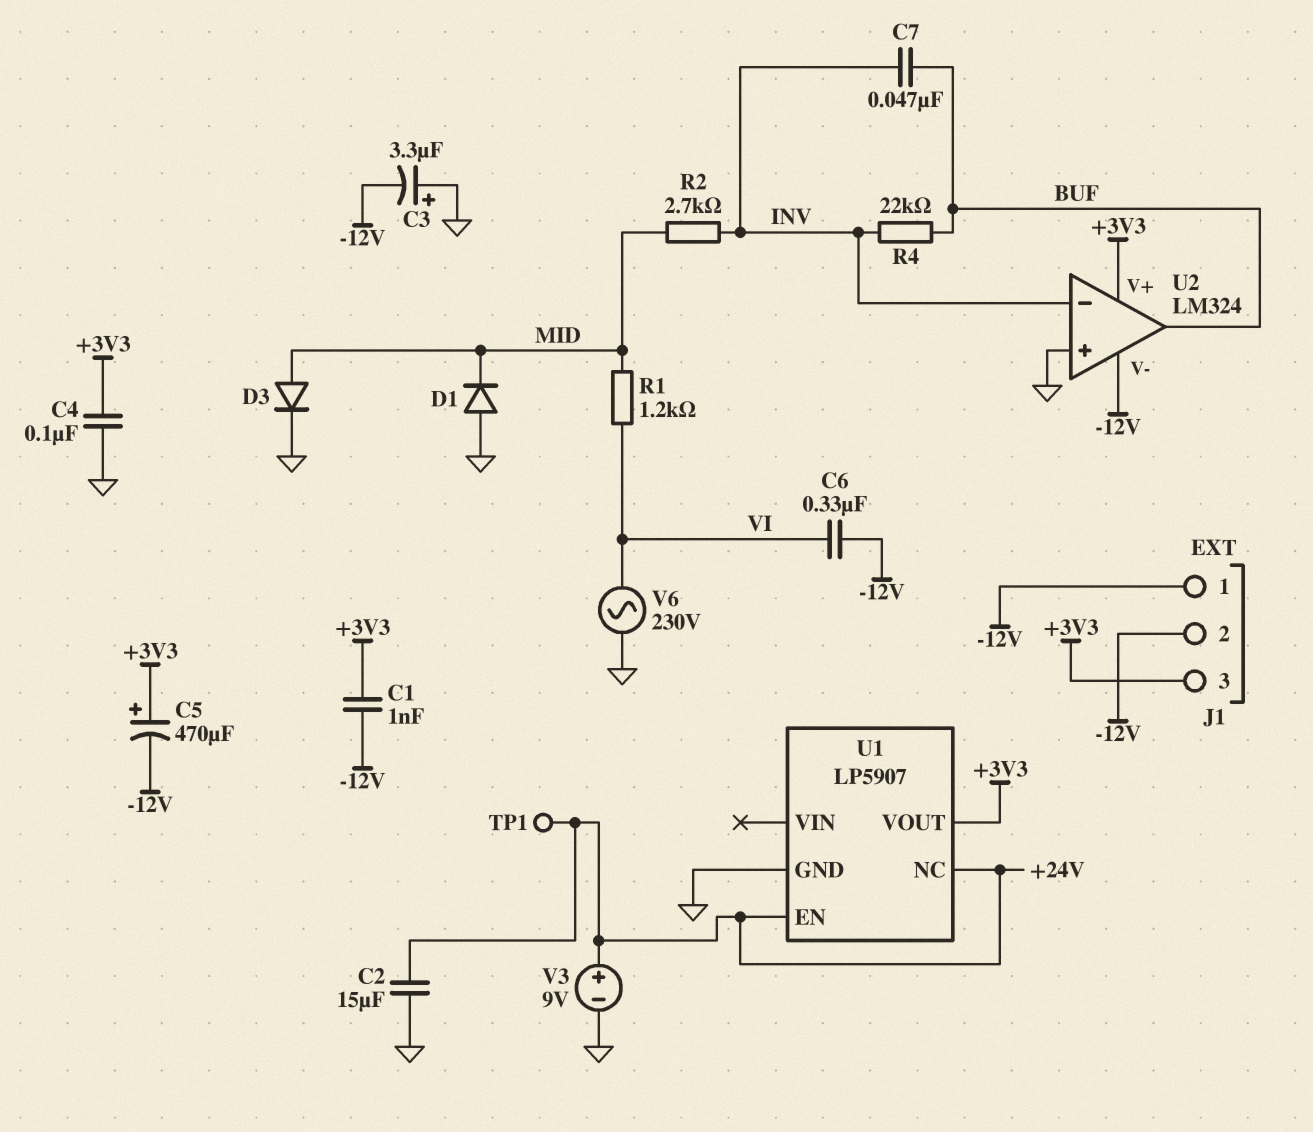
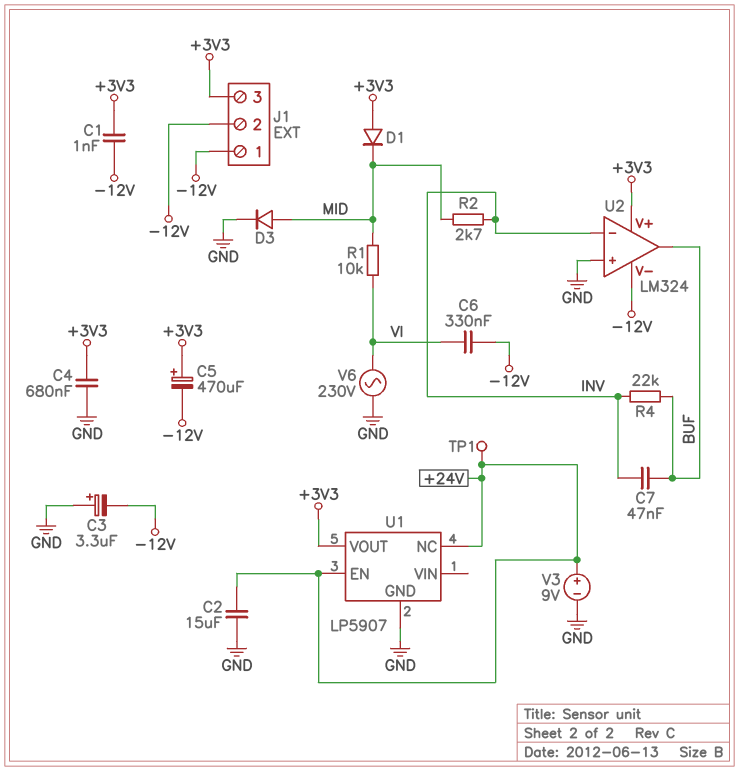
C4: 100nF (+3V3, GND) -> 680nF (+3V3, GND)
D1: diode (A GND, K MID) -> diode (A +3V3, K MID)
R1: 1.2k (MID, VI) -> 10k (MID, VI)

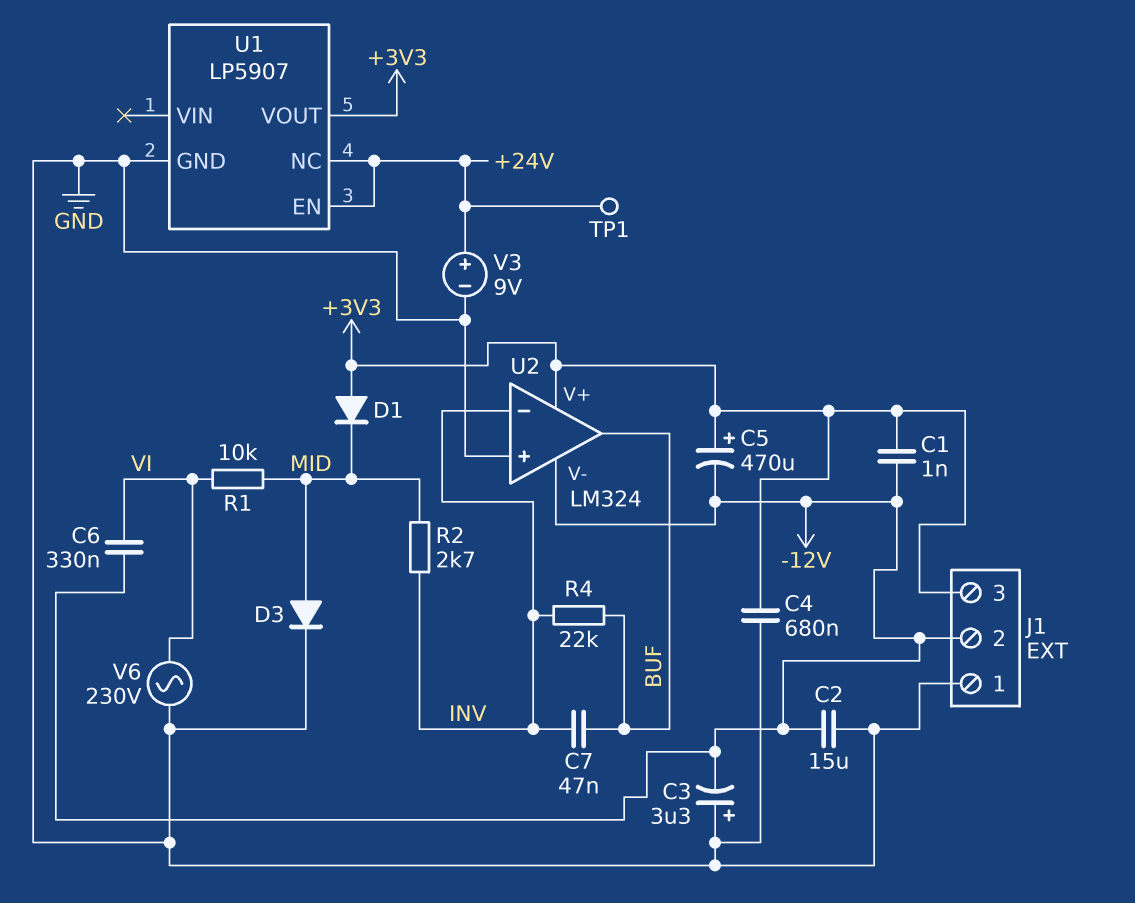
C2: 15uF (+24V, GND) -> 15uF (-12V, GND)
J1 pin 1: -12V -> GND

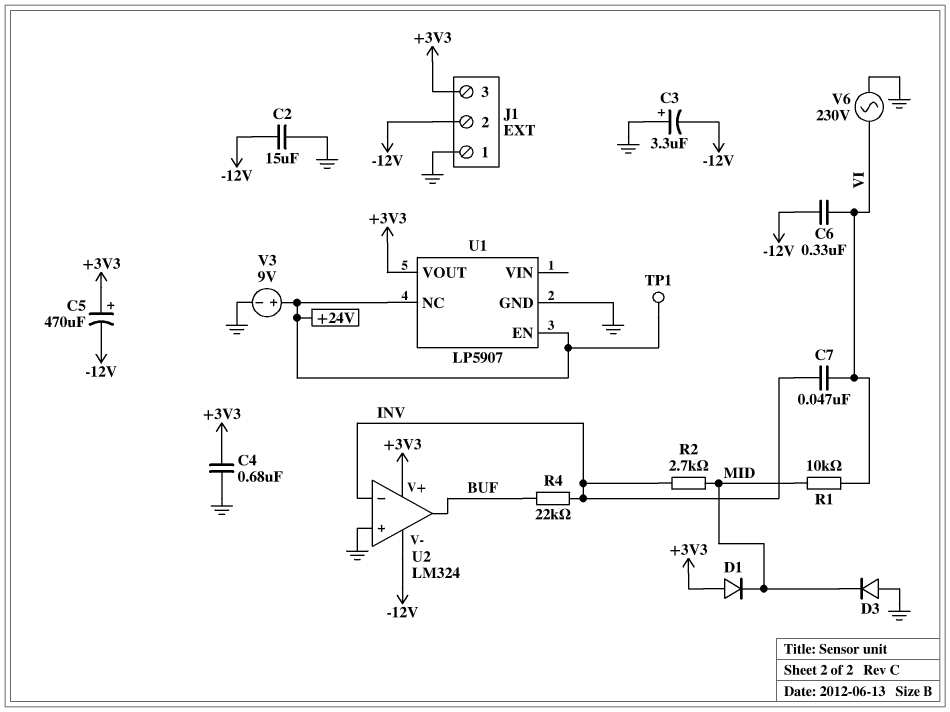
C1: 1nF (+3V3, -12V) -> none
C7: 47nF (BUF, INV) -> 47nF (INV, VI)
D3: diode (A MID, K GND) -> diode (A GND, K MID)

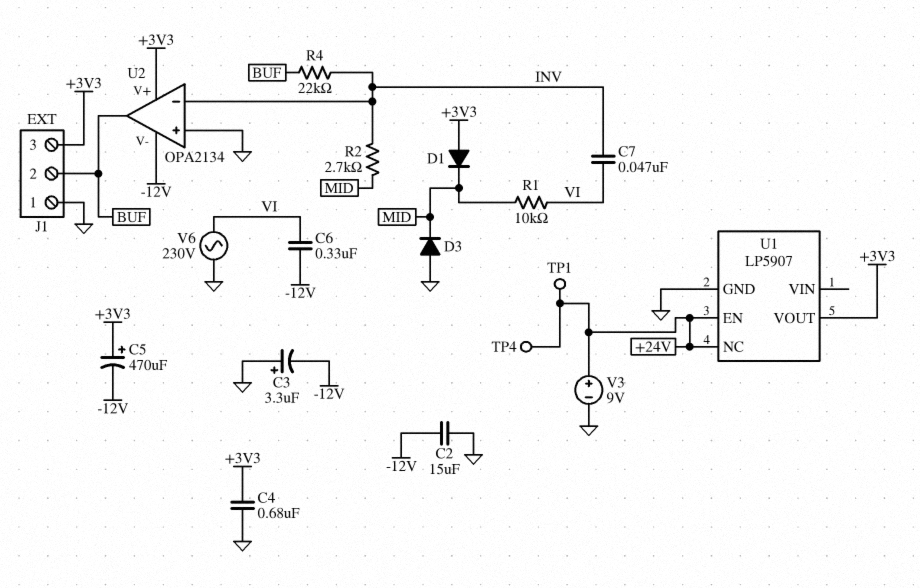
J1 pin 2: -12V -> BUF
TP4: none -> test point (+24V)
U2: LM324 -> OPA2134

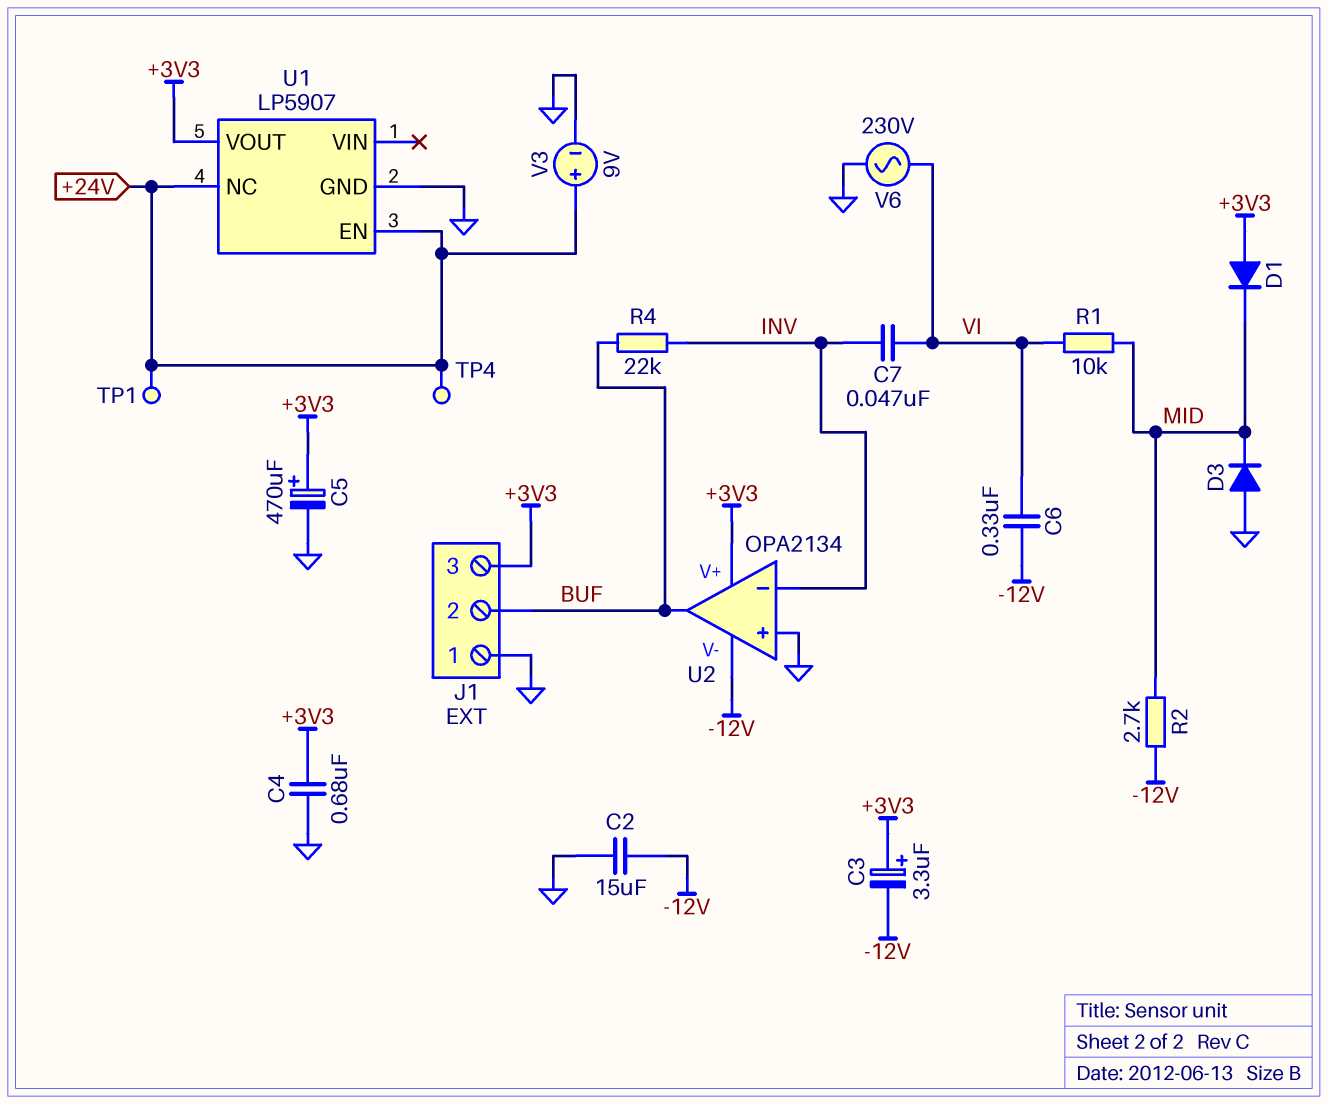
C3: 3.3uF (plus GND, minus -12V) -> 3.3uF (plus +3V3, minus -12V)
C5: 470uF (plus +3V3, minus -12V) -> 470uF (plus +3V3, minus GND)
R2: 2.7k (INV, MID) -> 2.7k (-12V, MID)

